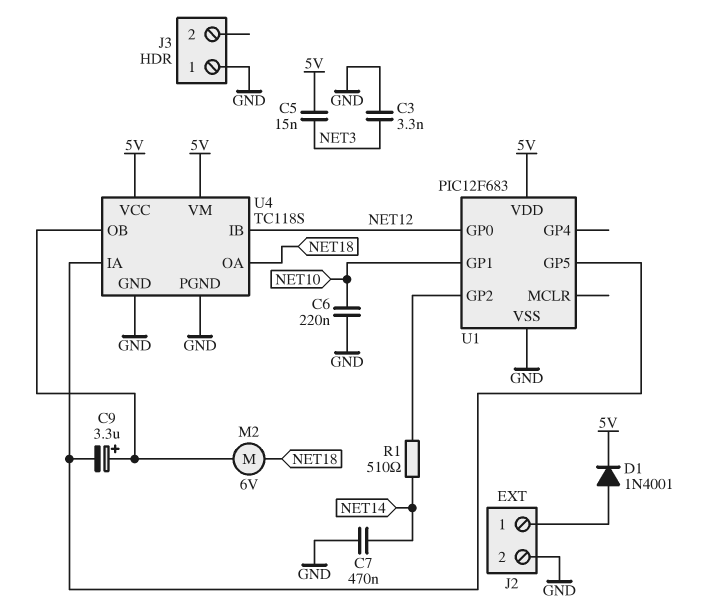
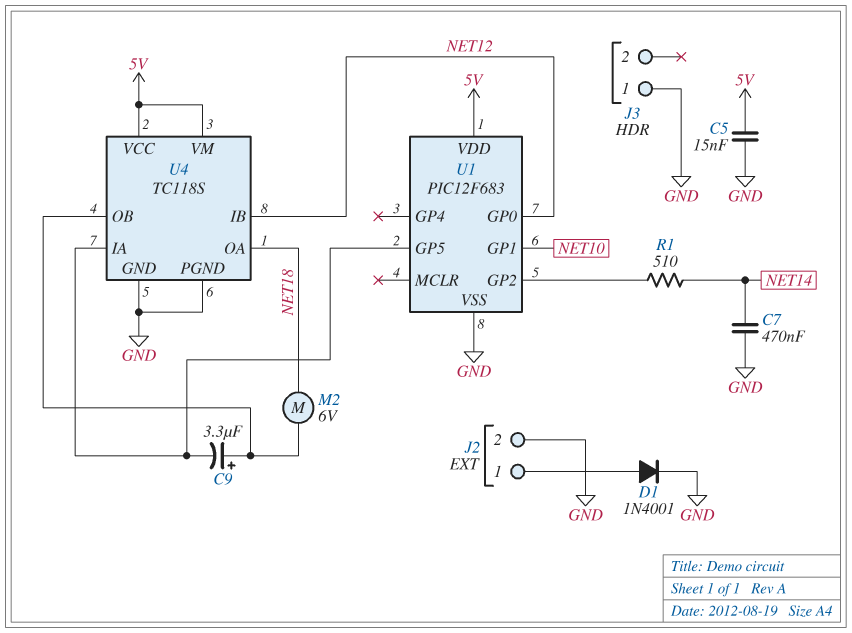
C3: 3.3nF (GND, NET3) -> none
C5: 15nF (5V, NET3) -> 15nF (5V, GND)
C6: 220nF (GND, NET10) -> none
D1: diode 1N4001 (A J2/1, K 5V) -> diode 1N4001 (A J2/1, K GND)

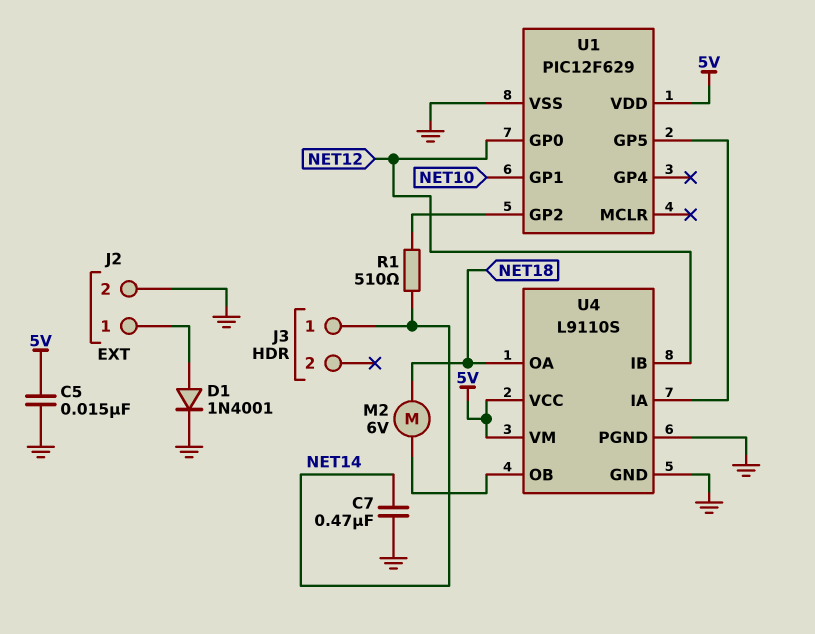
C9: 3.3uF (plus U4/OB, minus U1/GP5) -> none
J3 pin 1: GND -> NET14
U1: PIC12F683 -> PIC12F629
U4: TC118S -> L9110S

